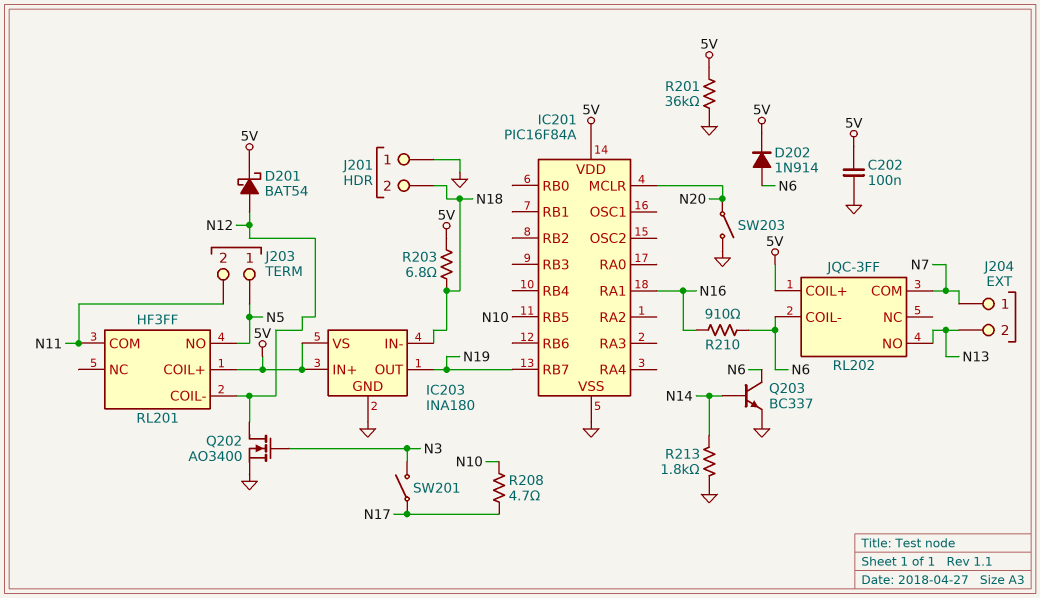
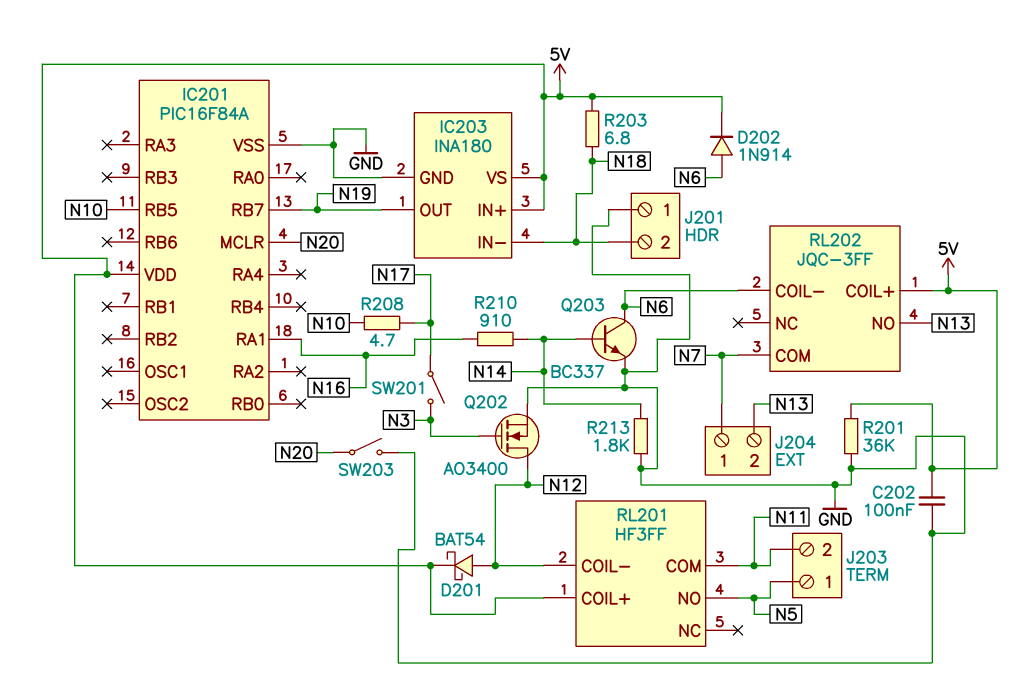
R210: 910 (N6, N16) -> 910 (N14, N16)

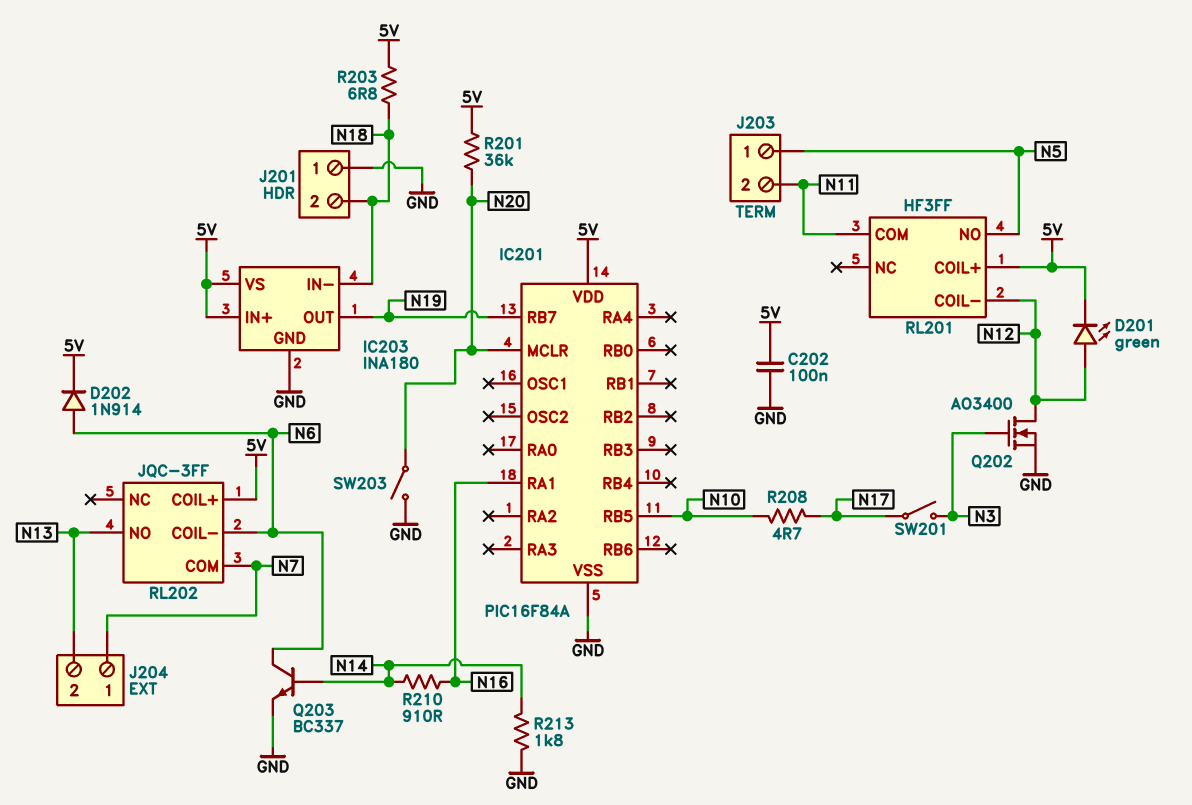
D201: schottky BAT54 (A N12, K 5V) -> LED green (A N12, K 5V)
R201: 36k (5V, GND) -> 36k (5V, N20)

